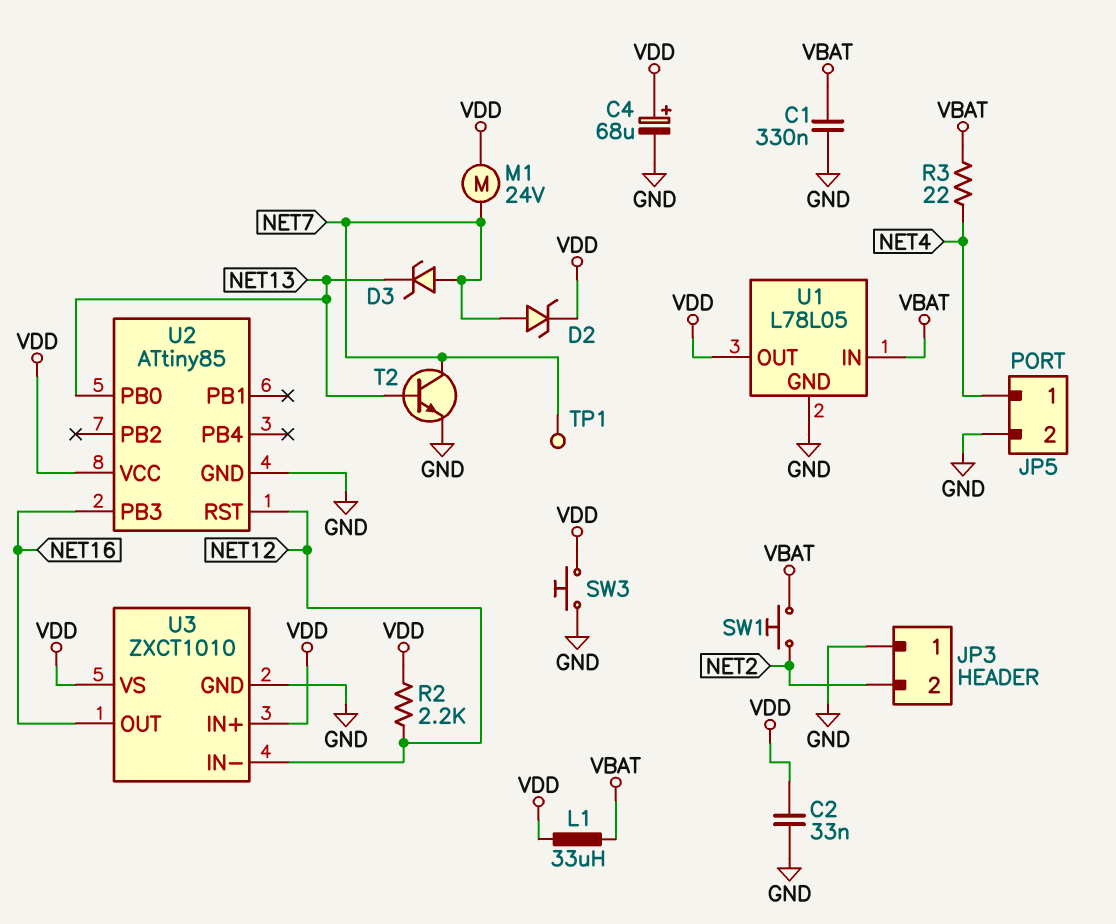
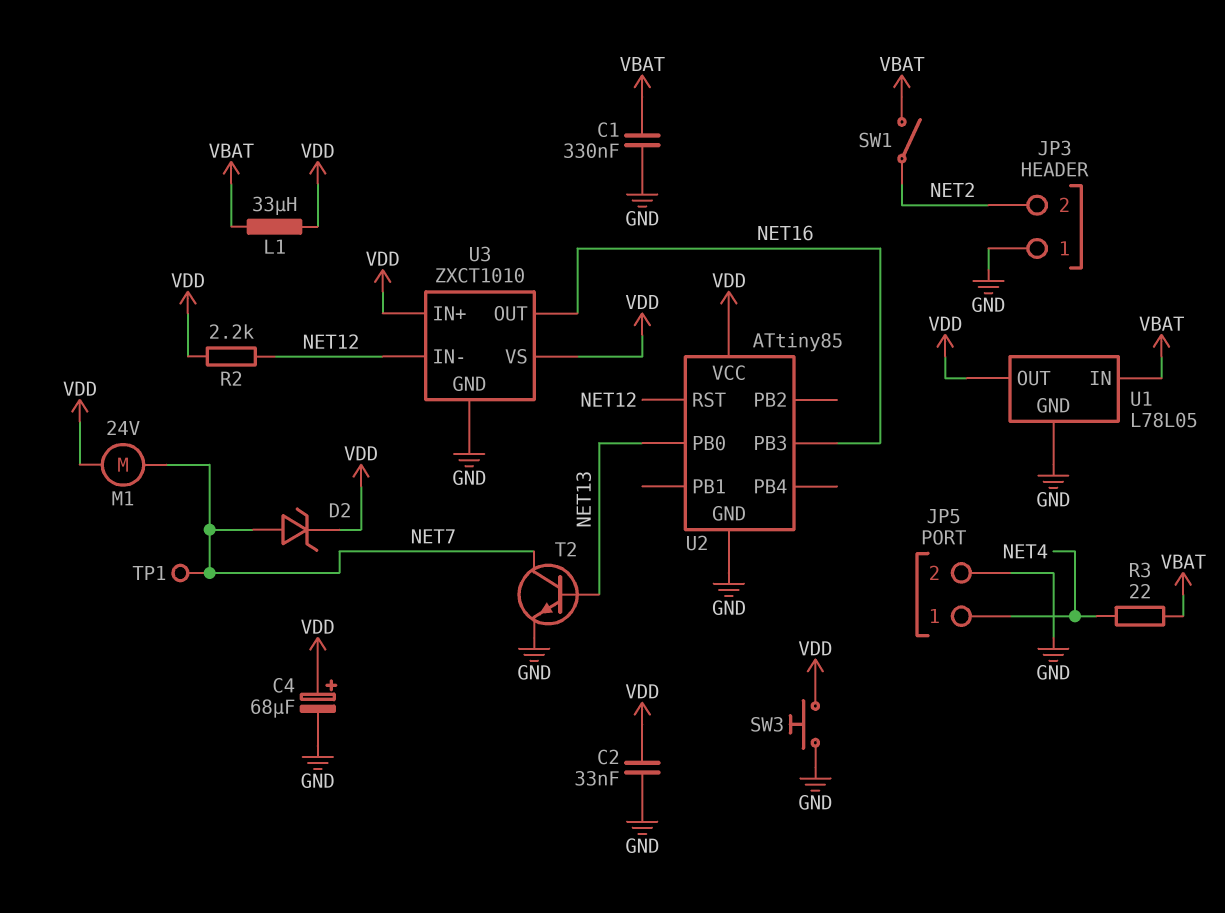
D3: zener (A NET7, K NET13) -> none
SW1: button (NET2, VBAT) -> switch (NET2, VBAT)

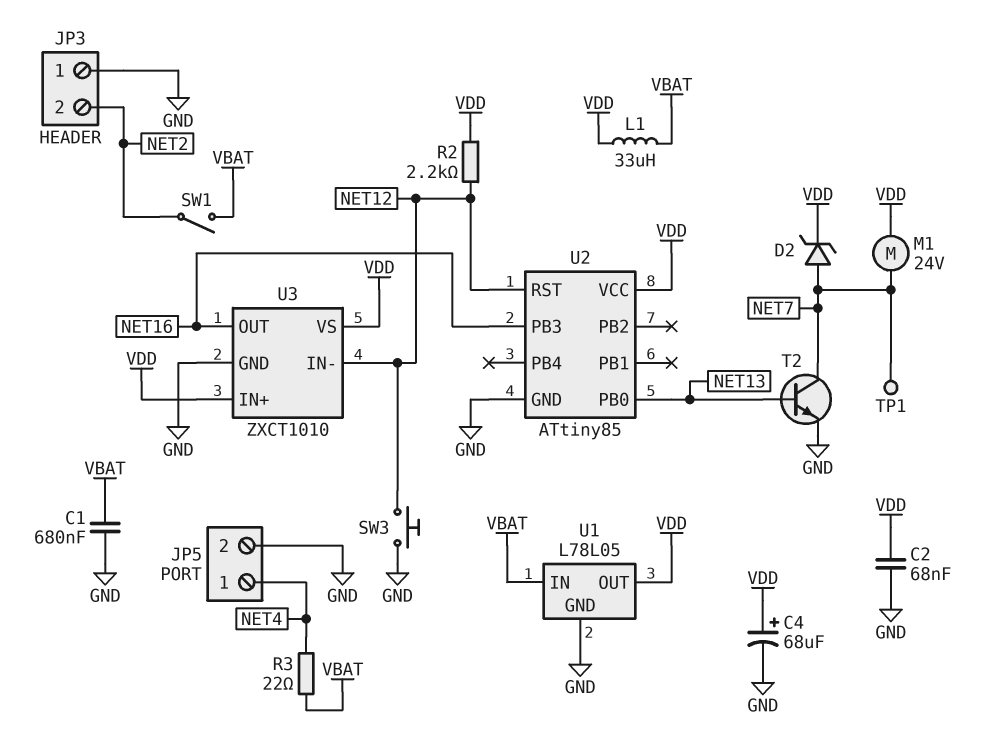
C1: 330nF (GND, VBAT) -> 680nF (GND, VBAT)
C2: 33nF (GND, VDD) -> 68nF (GND, VDD)
SW3: button (GND, VDD) -> button (GND, NET12)

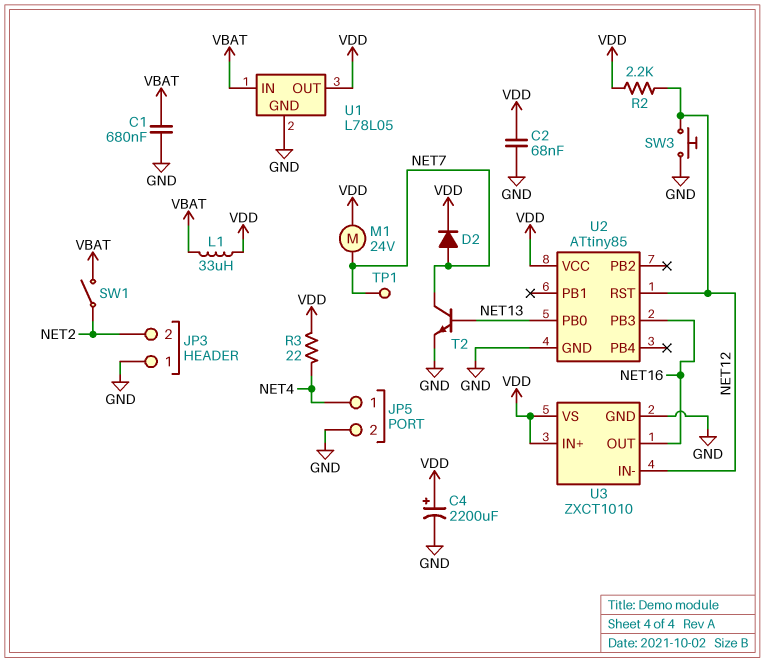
C4: 68uF (plus VDD, minus GND) -> 2200uF (plus VDD, minus GND)
D2: zener (A NET7, K VDD) -> diode (A NET7, K VDD)
R3: 22 (NET4, VBAT) -> 22 (NET4, VDD)

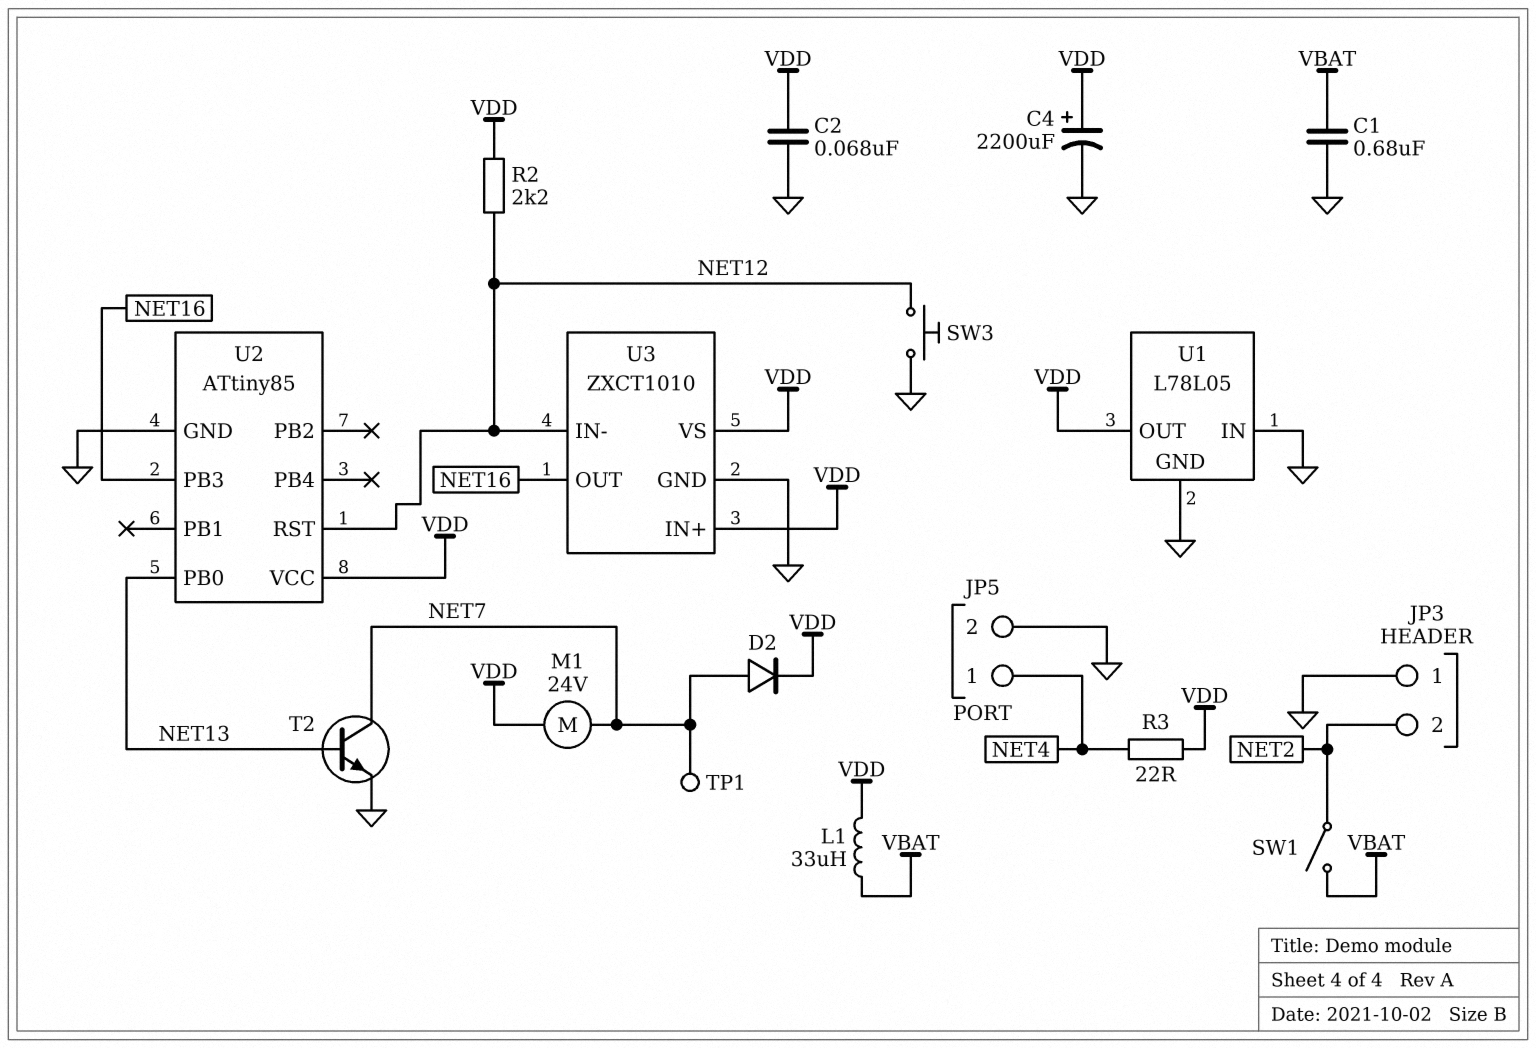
U1 pin IN: VBAT -> GND

